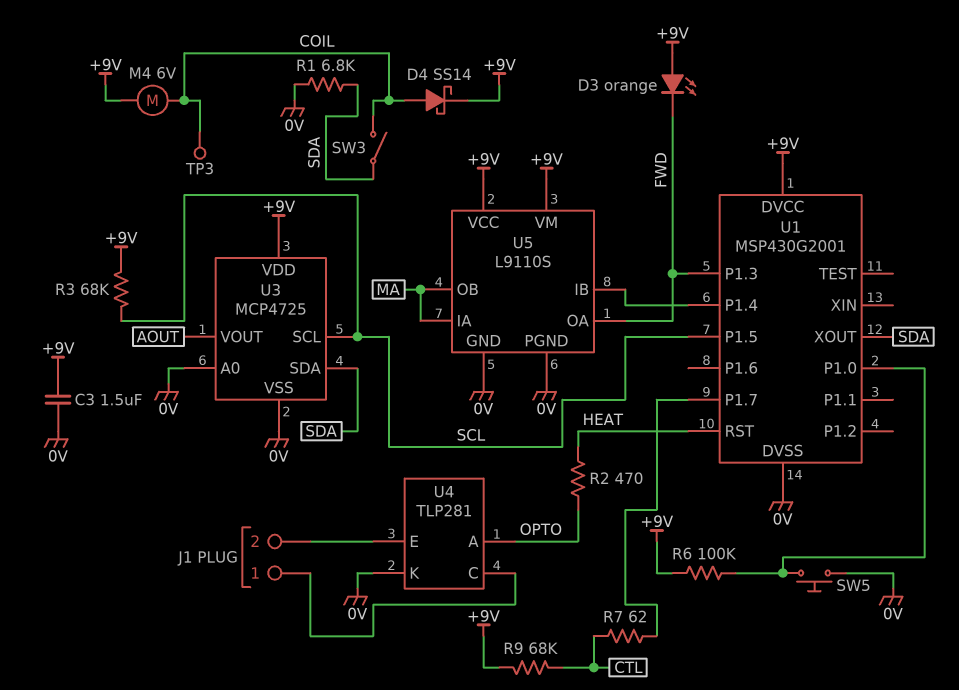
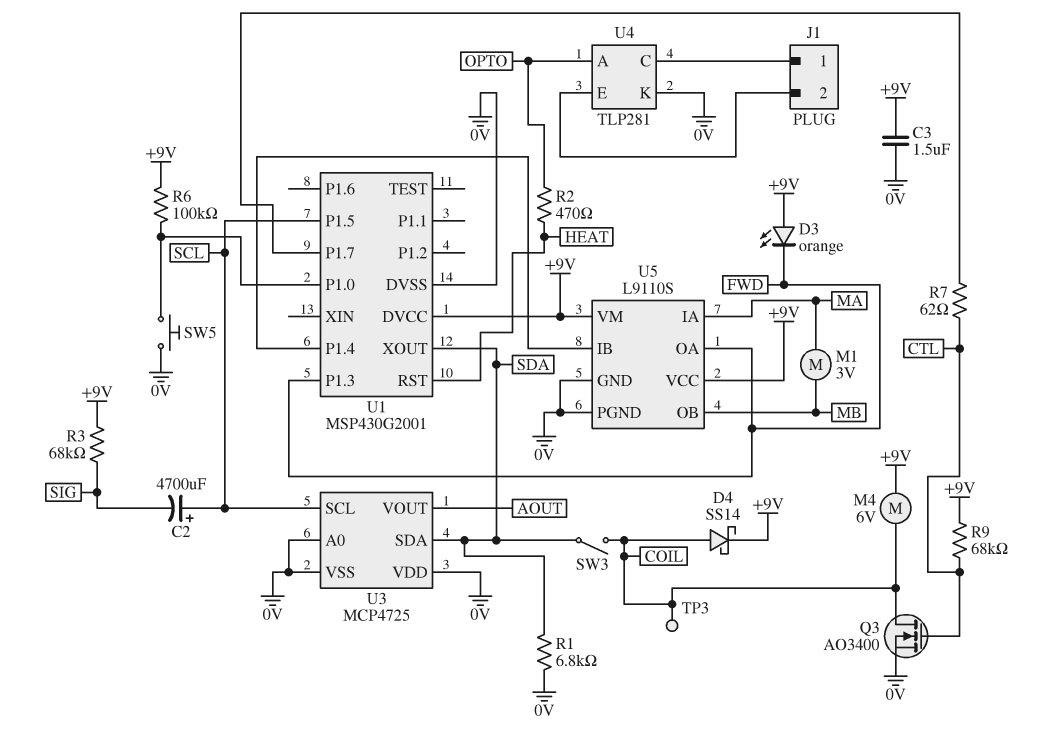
C2: none -> 4700uF (plus SCL, minus SIG)
M1: none -> motor 3V (MA, MB)
Q3: none -> NMOS AO3400 (G CTL, D COIL, S 0V)
R3: 68k (+9V, SCL) -> 68k (+9V, SIG)
U3 pin VDD: +9V -> 0V
U5 pin OB: MA -> MB

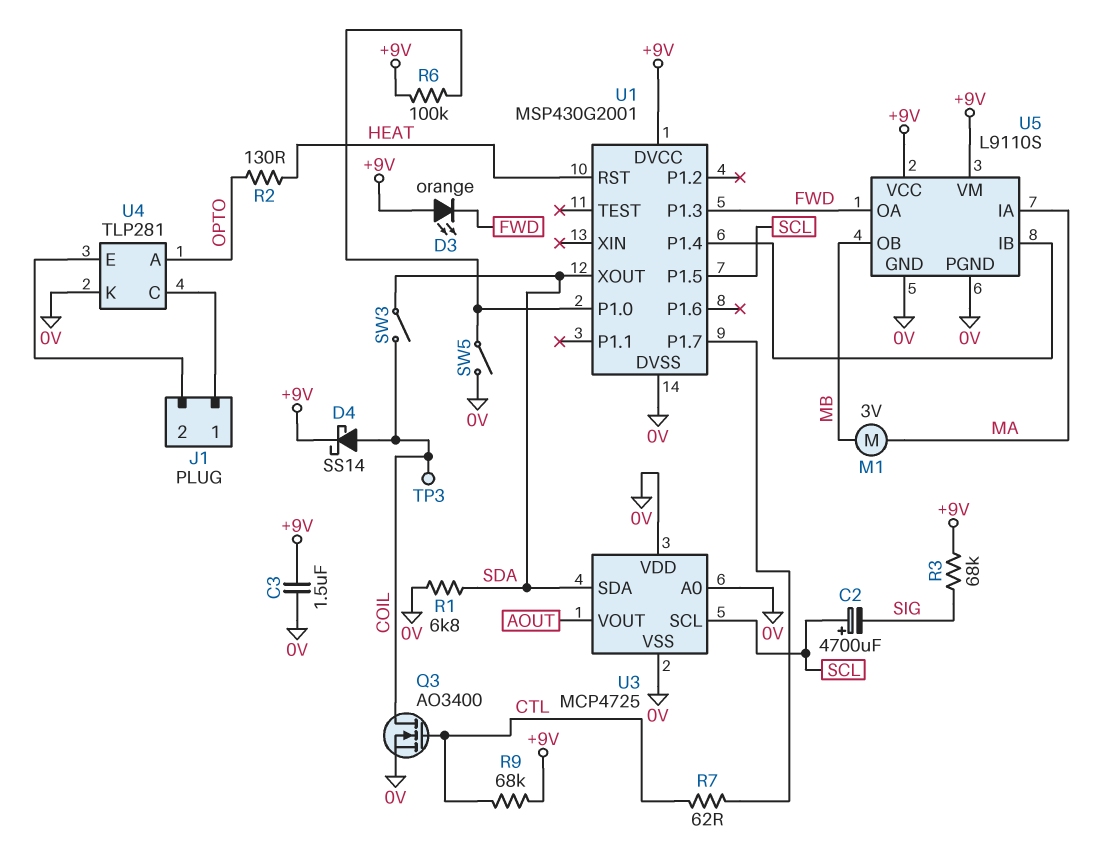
M4: motor 6V (+9V, COIL) -> none
R2: 470 (HEAT, OPTO) -> 130 (HEAT, OPTO)
SW5: button (0V, U1/P1.0) -> switch (0V, U1/P1.0)

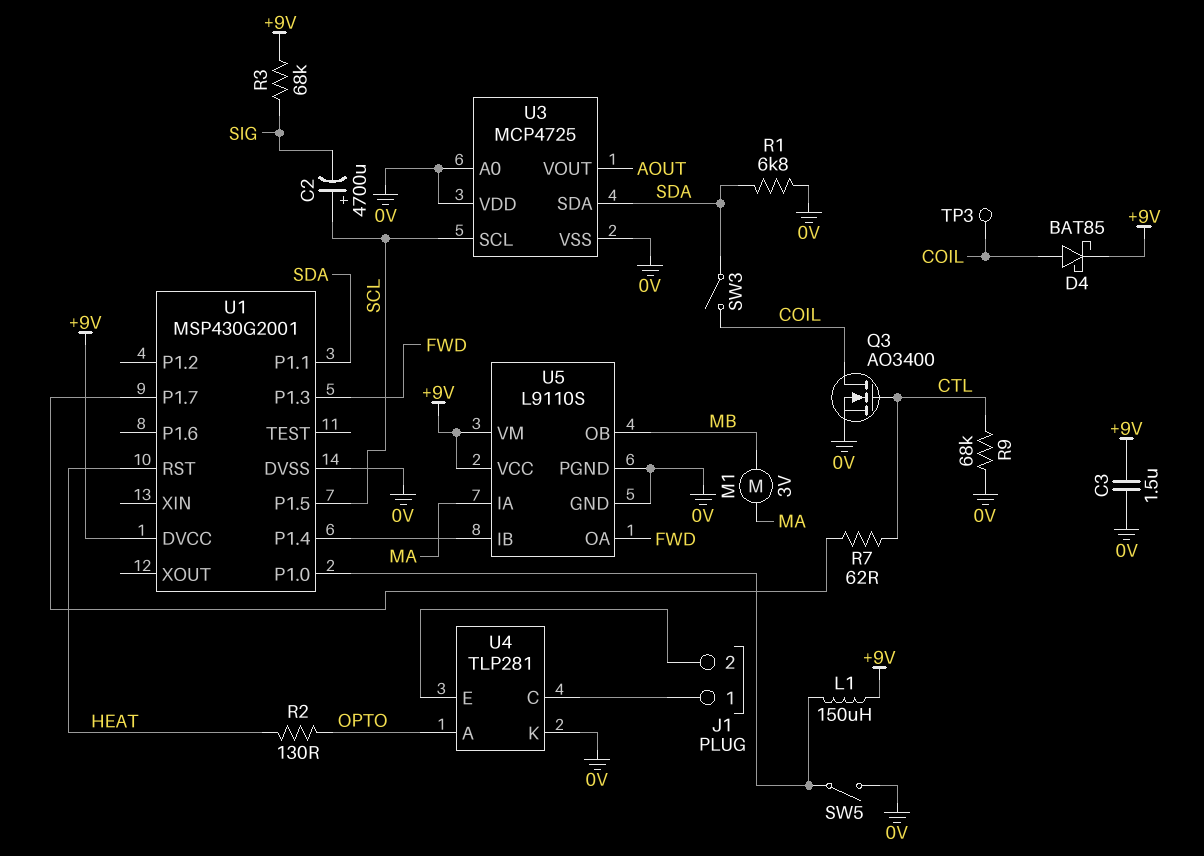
D3: LED orange (A +9V, K FWD) -> none
D4: schottky SS14 (A COIL, K +9V) -> schottky BAT85 (A COIL, K +9V)
L1: none -> 150uH (+9V, U1/P1.0)
R6: 100k (+9V, U1/P1.0) -> none
R9: 68k (+9V, CTL) -> 68k (0V, CTL)
U1 pin P1.1: none -> SDA
U1 pin XOUT: SDA -> none

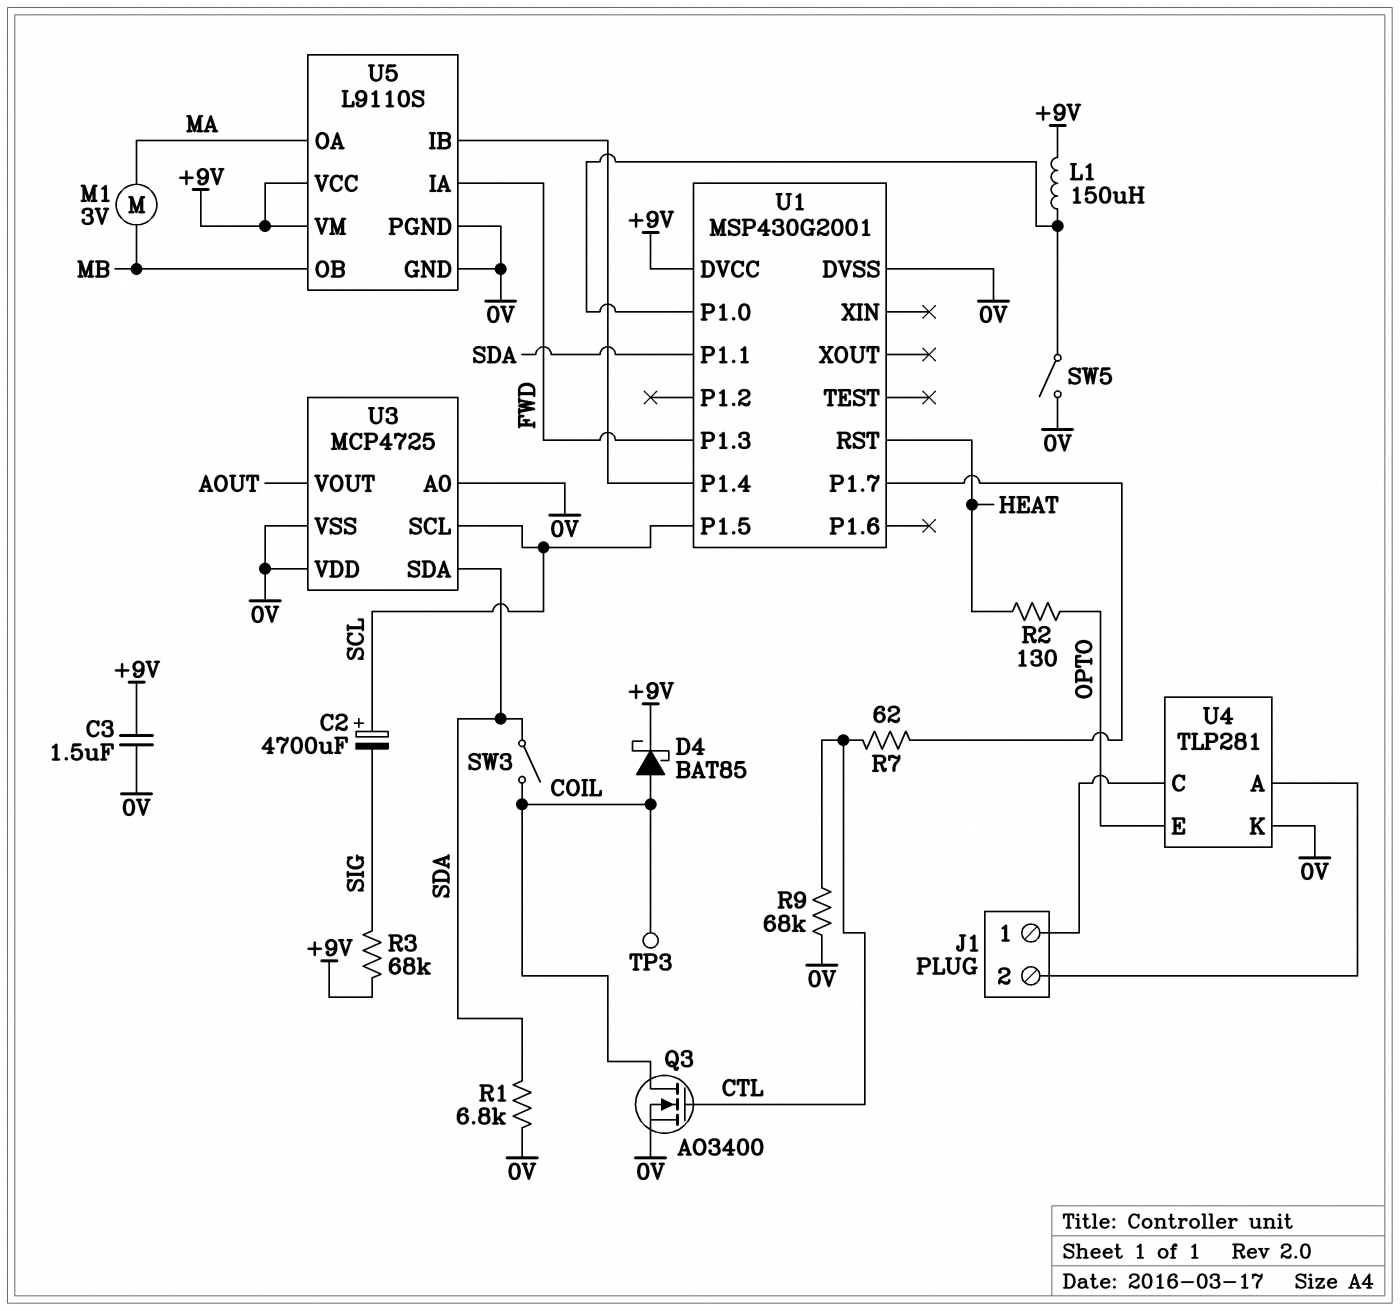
U4 pin A: OPTO -> J1/2
U4 pin E: J1/2 -> OPTO
U5 pin IA: MA -> FWD
U5 pin OA: FWD -> MA

